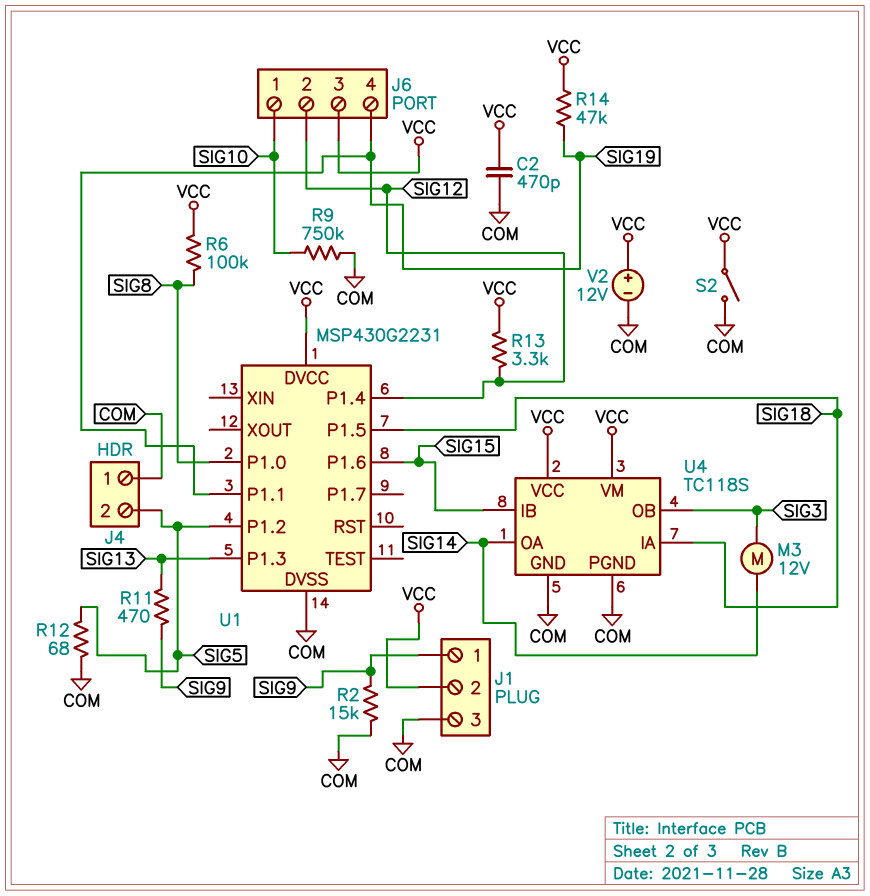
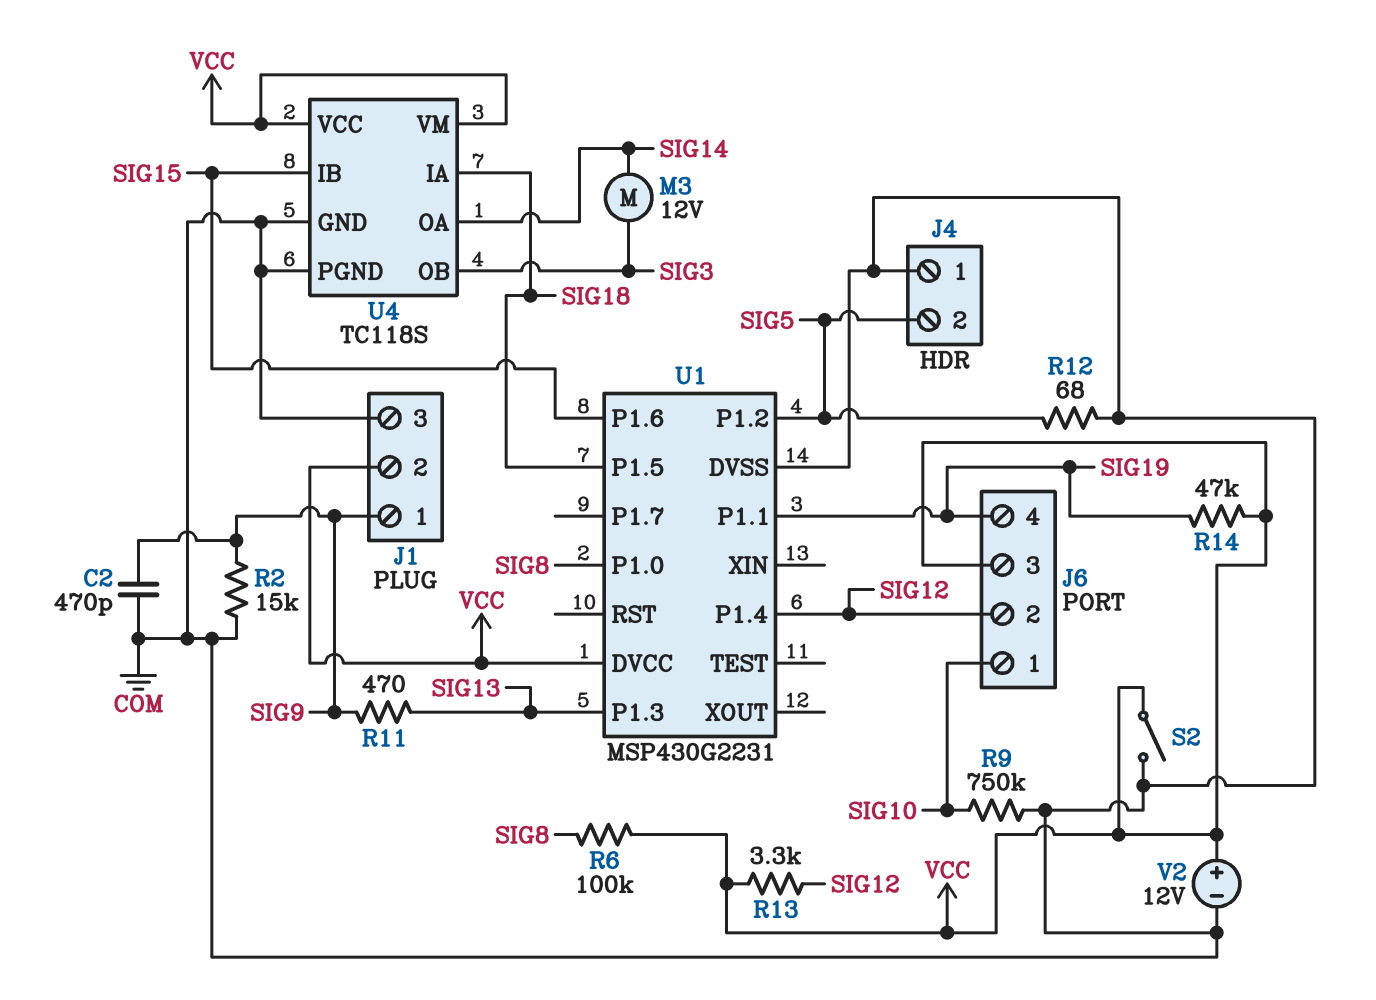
C2: 470pF (COM, VCC) -> 470pF (COM, SIG9)

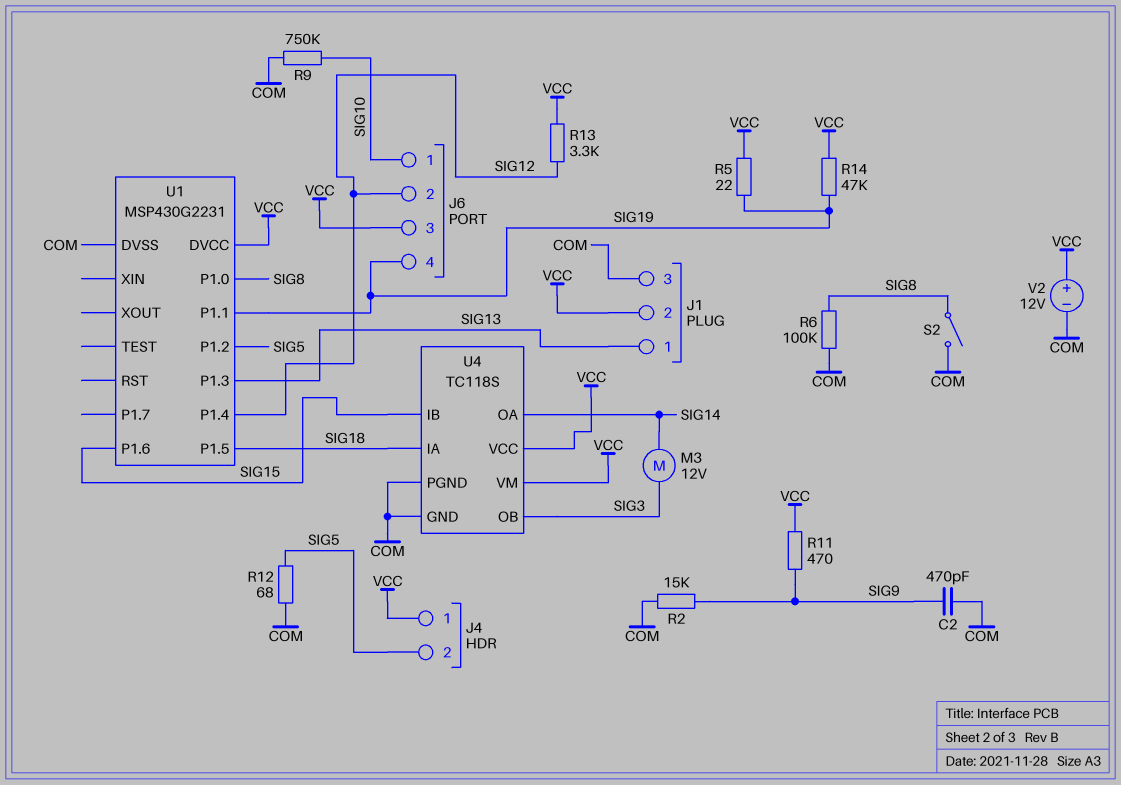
J1 pin 1: SIG9 -> SIG13
J4 pin 1: COM -> VCC
R5: none -> 22 (SIG19, VCC)
R6: 100k (SIG8, VCC) -> 100k (COM, SIG8)
R11: 470 (SIG9, SIG13) -> 470 (SIG9, VCC)
S2: switch (COM, VCC) -> switch (COM, SIG8)

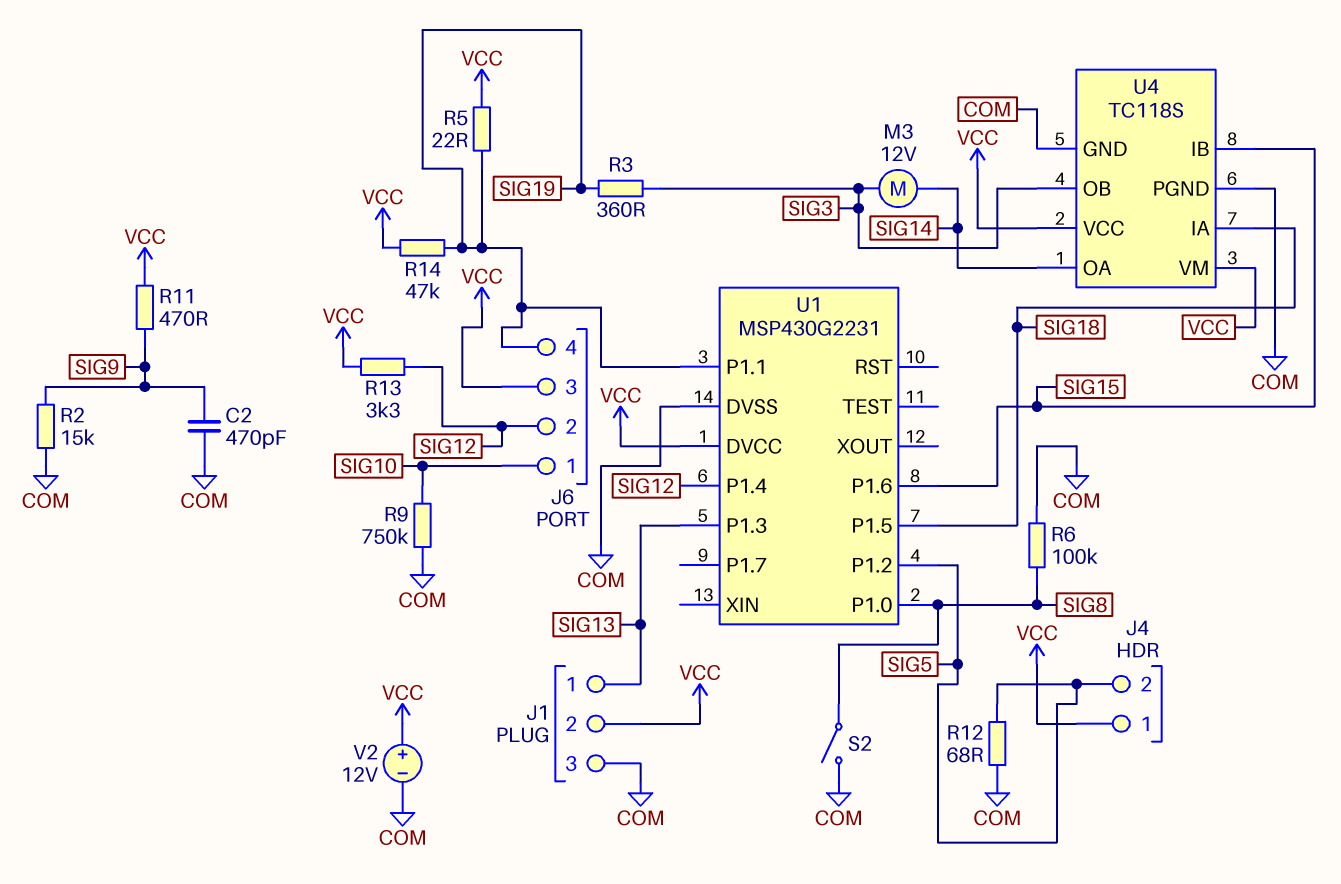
R3: none -> 360 (SIG3, SIG19)

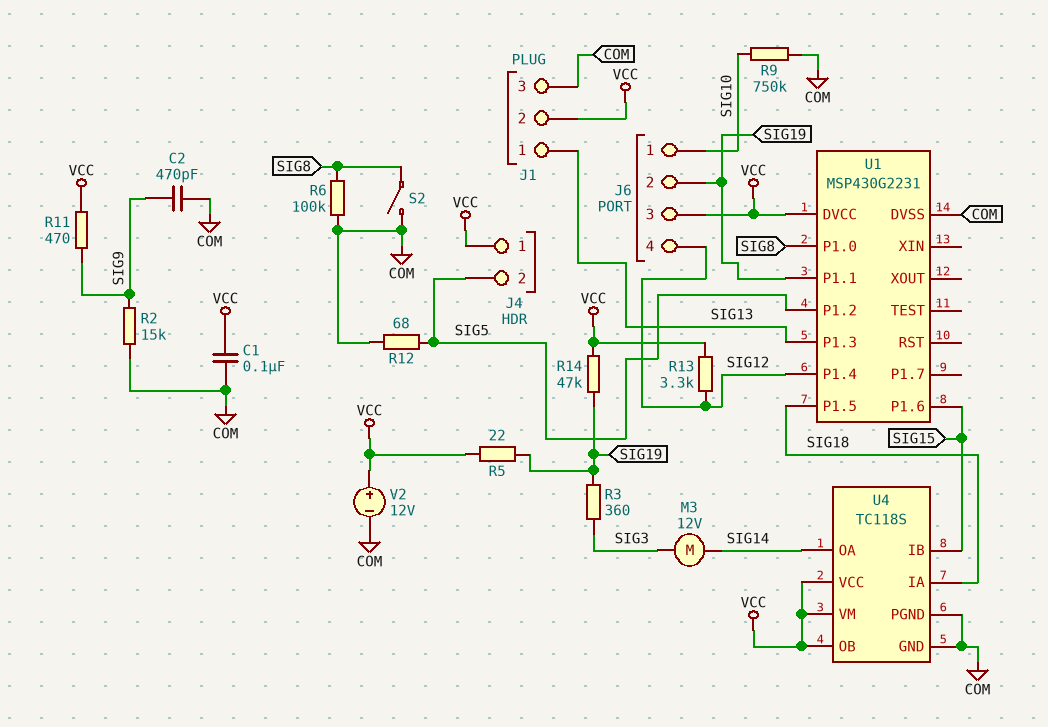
C1: none -> 100nF (COM, VCC)
J6 pin 2: SIG12 -> SIG19
J6 pin 4: SIG19 -> SIG12
U4 pin OB: SIG3 -> VCC

